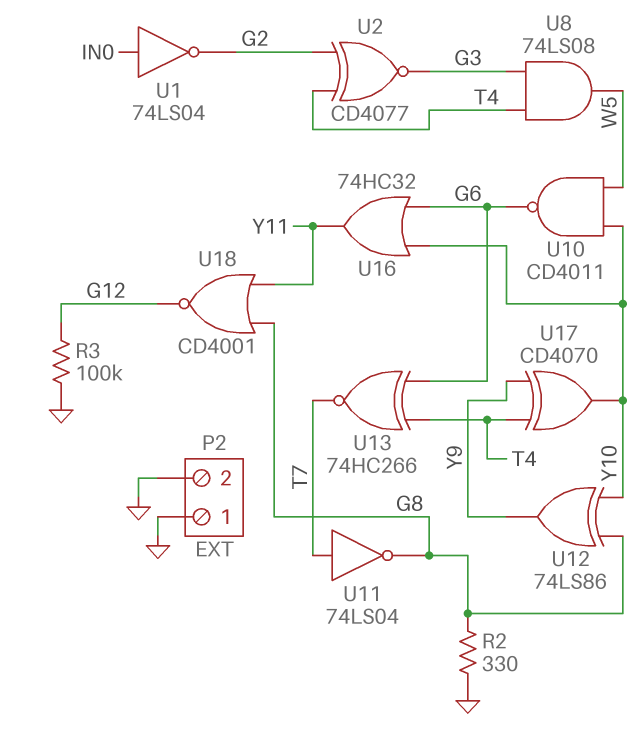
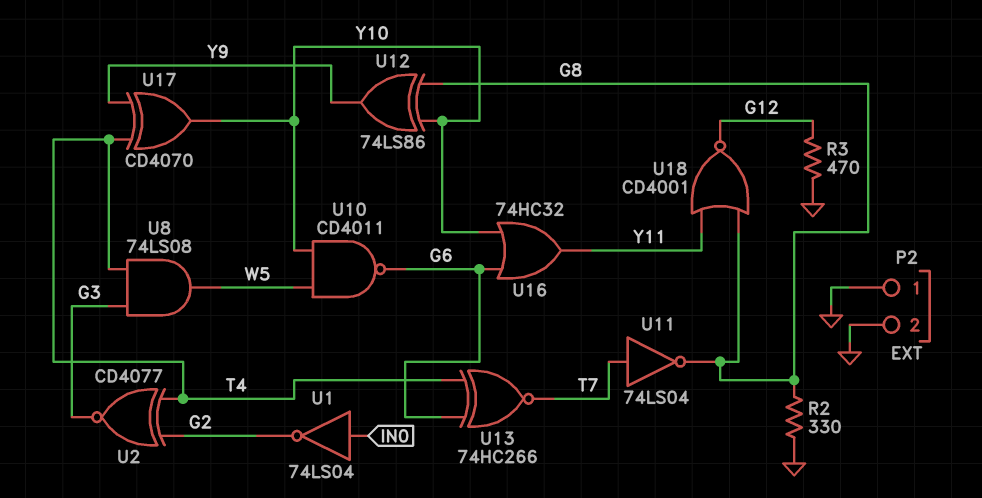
R3: 100k (G12, GND) -> 470 (G12, GND)

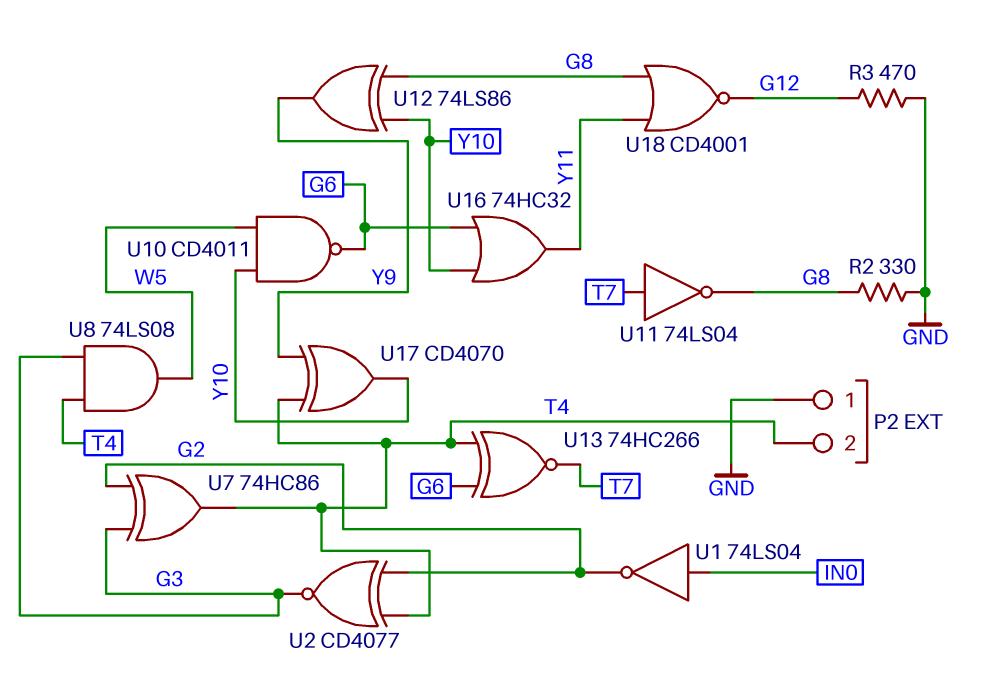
P2 pin 2: GND -> T4
U7: none -> XOR 74HC86 (in G2, in G3, out T4)

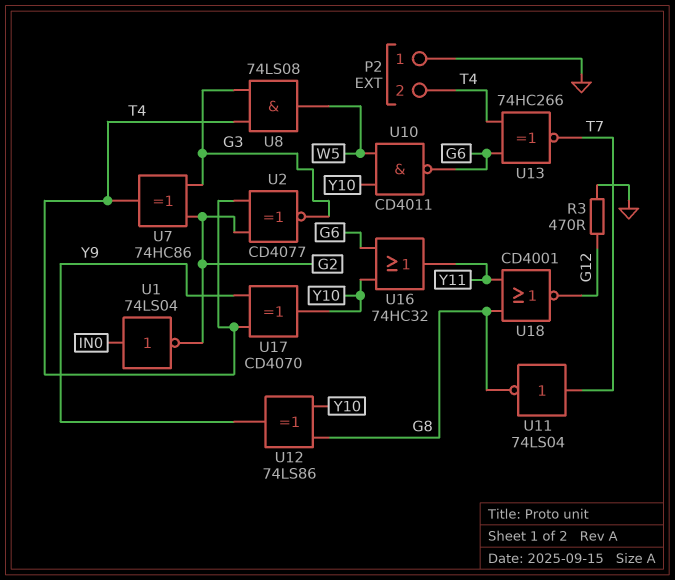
R2: 330 (G8, GND) -> none

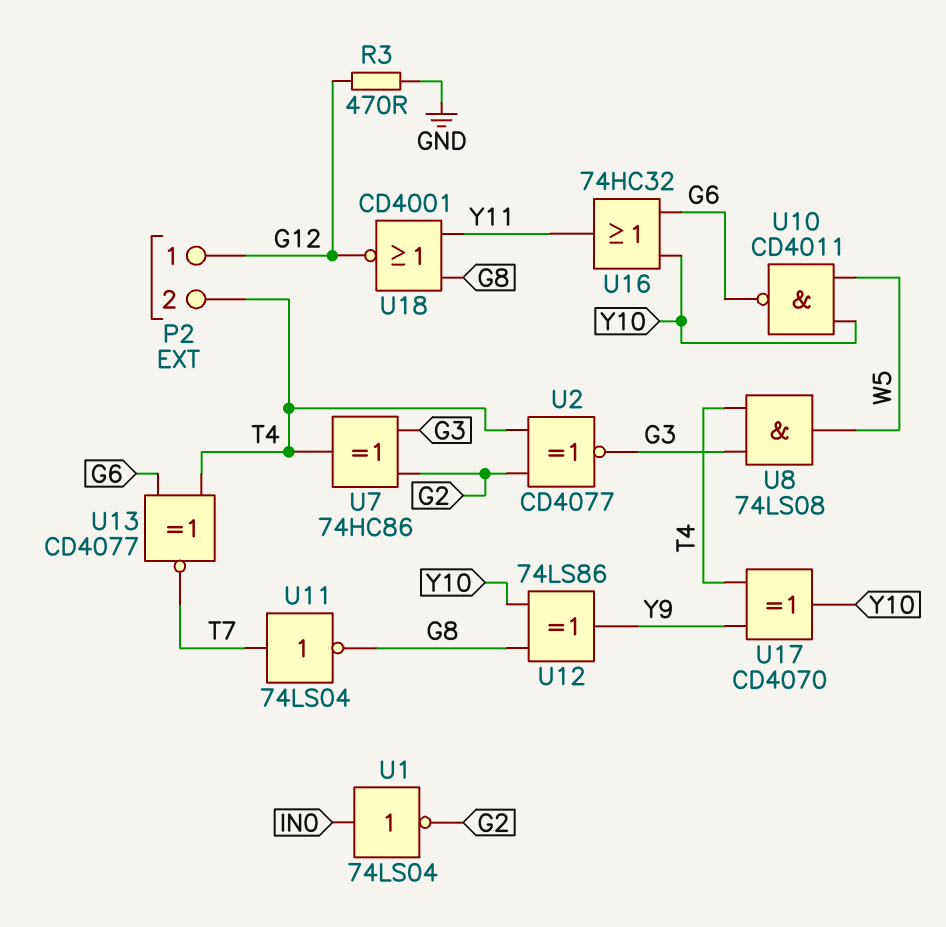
P2 pin 1: GND -> G12
U13: XNOR 74HC266 (in G6, in T4, out T7) -> XNOR CD4077 (in G6, in T4, out T7)

